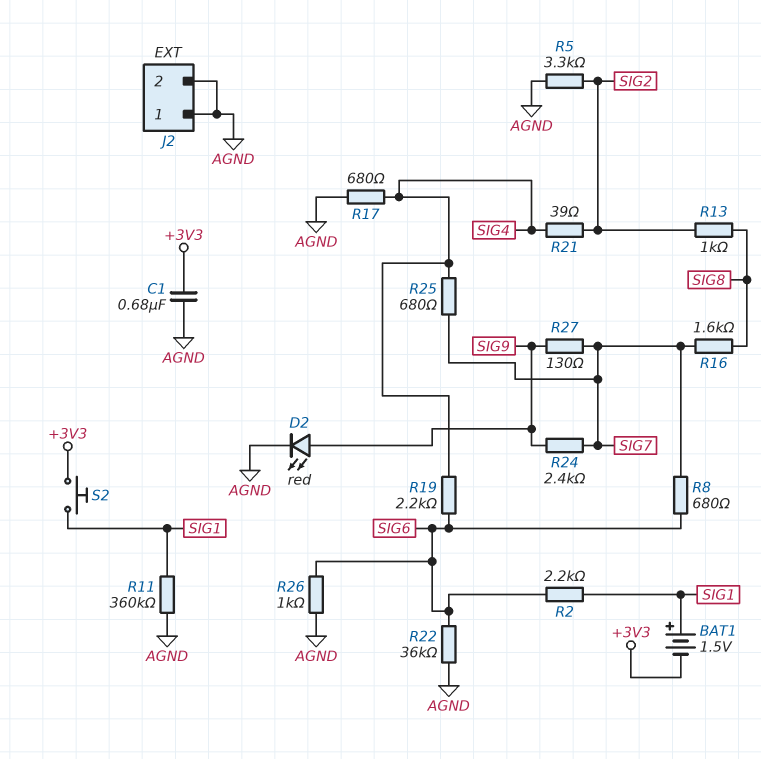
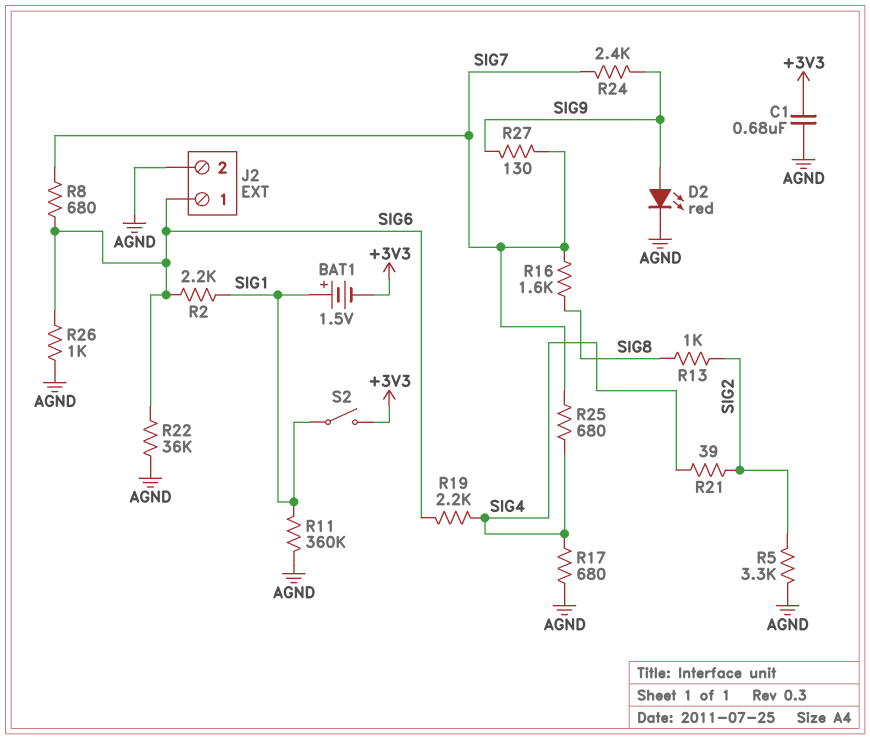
J2 pin 1: AGND -> SIG6
S2: button (+3V3, SIG1) -> switch (+3V3, SIG1)

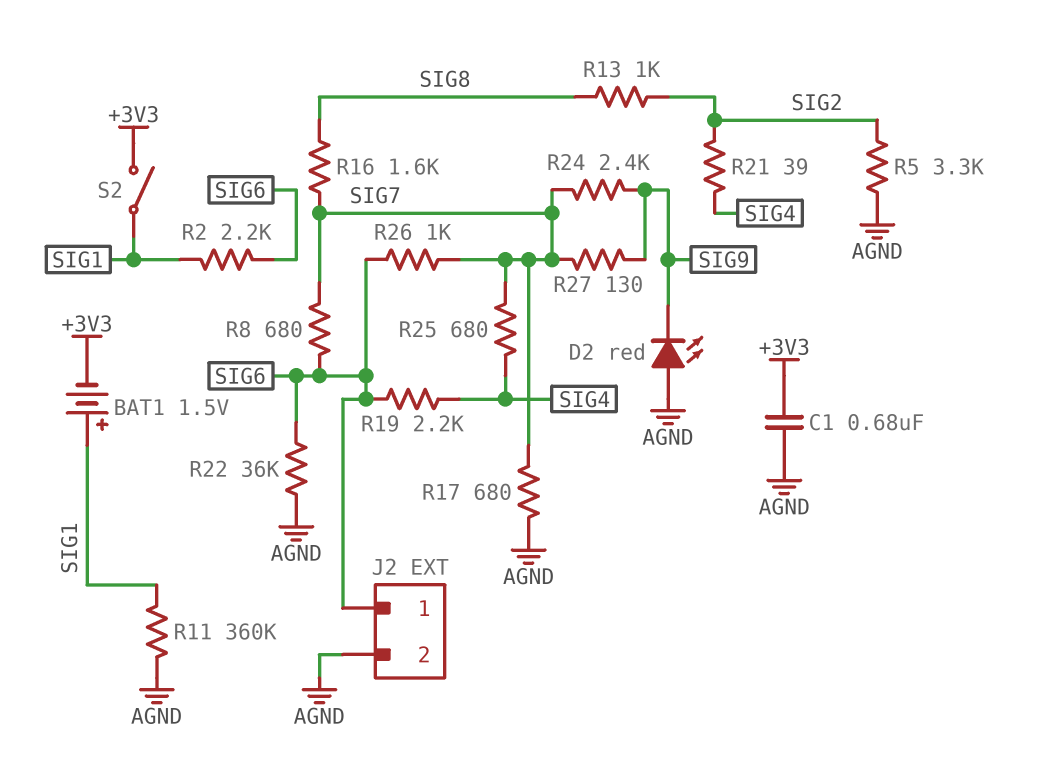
D2: LED red (A SIG9, K AGND) -> LED red (A AGND, K SIG9)
R17: 680 (AGND, SIG4) -> 680 (AGND, SIG7)
R26: 1k (AGND, SIG6) -> 1k (SIG6, SIG7)

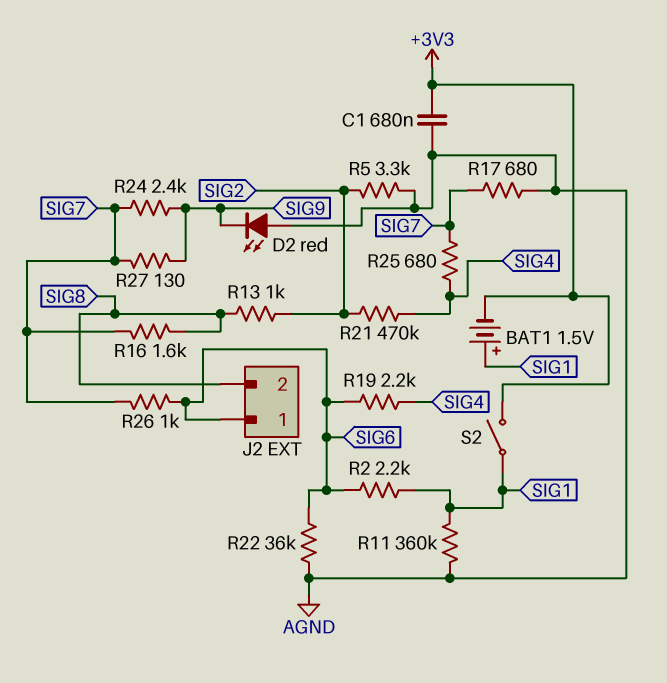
J2 pin 2: AGND -> SIG8
R8: 680 (SIG6, SIG7) -> none
R21: 39 (SIG2, SIG4) -> 470k (SIG2, SIG4)

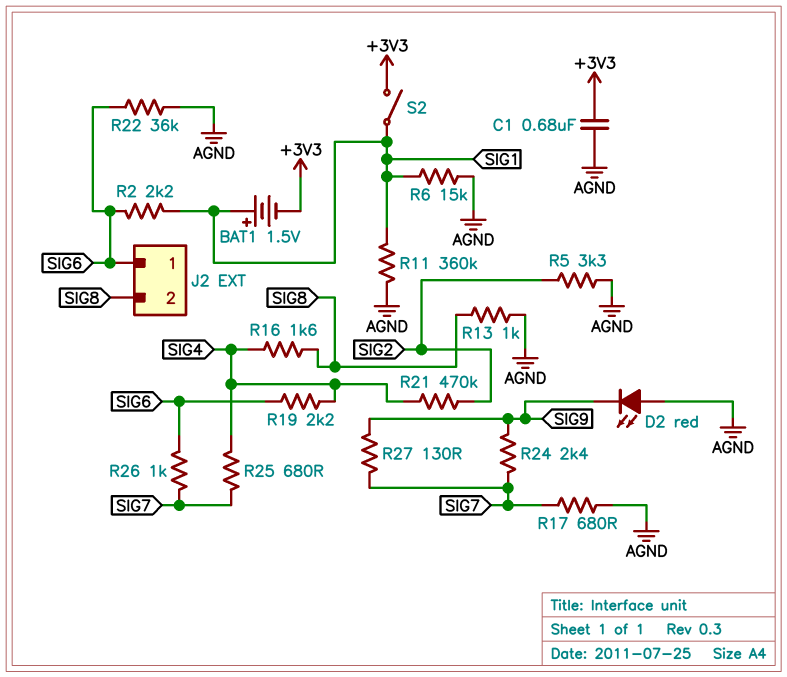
R6: none -> 15k (AGND, SIG1)
R13: 1k (SIG2, SIG8) -> 1k (AGND, SIG8)
R16: 1.6k (SIG7, SIG8) -> 1.6k (SIG4, SIG8)

